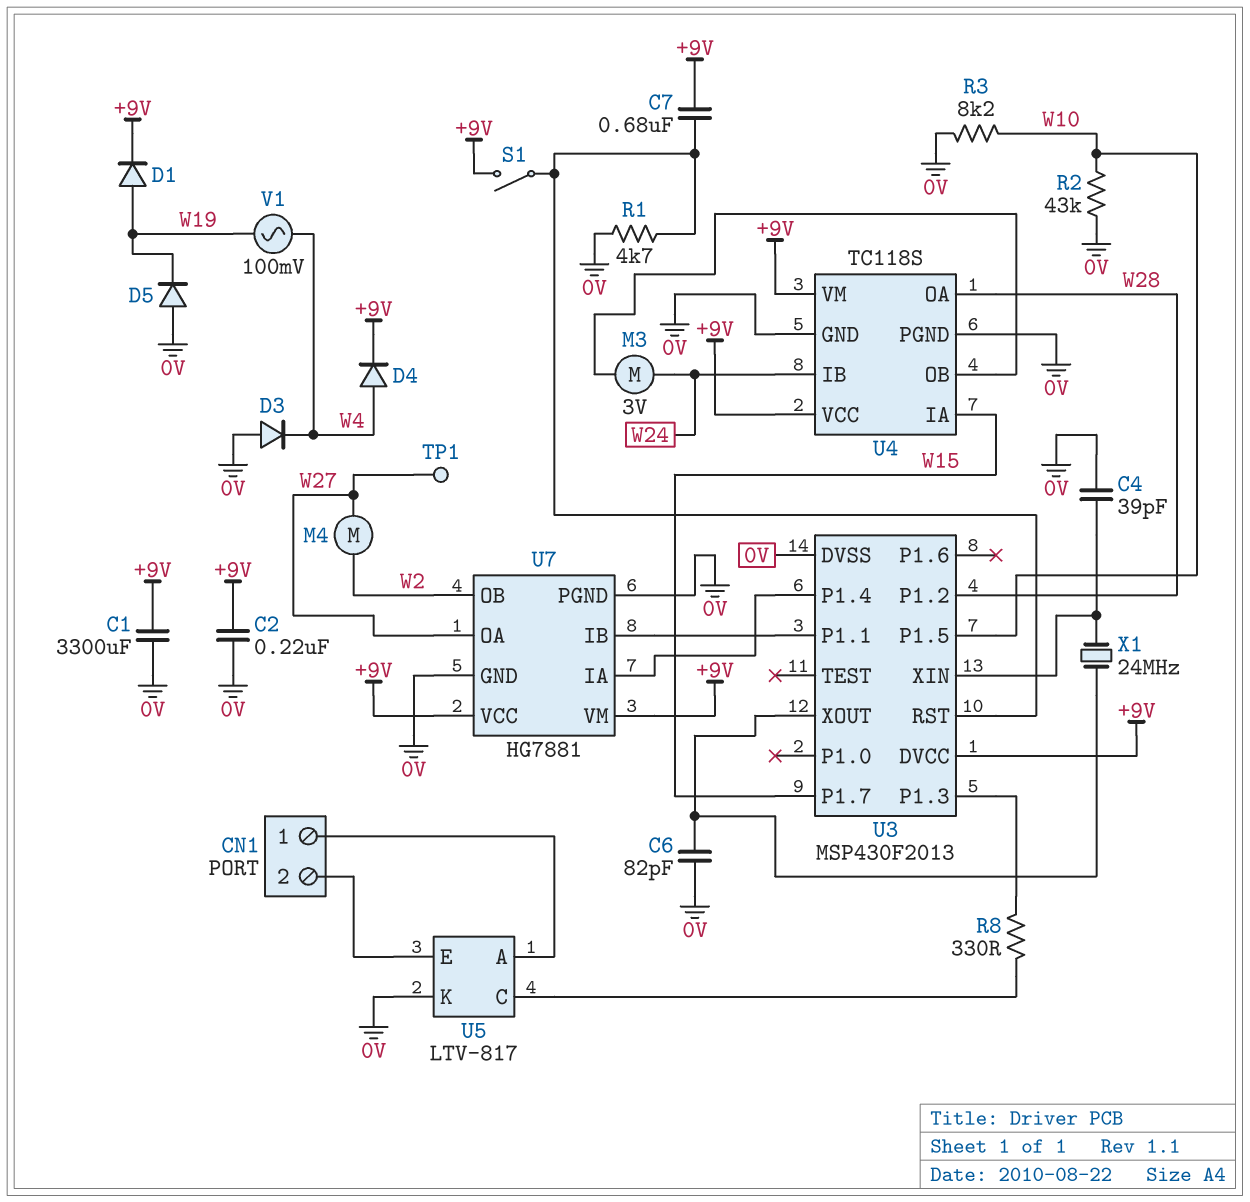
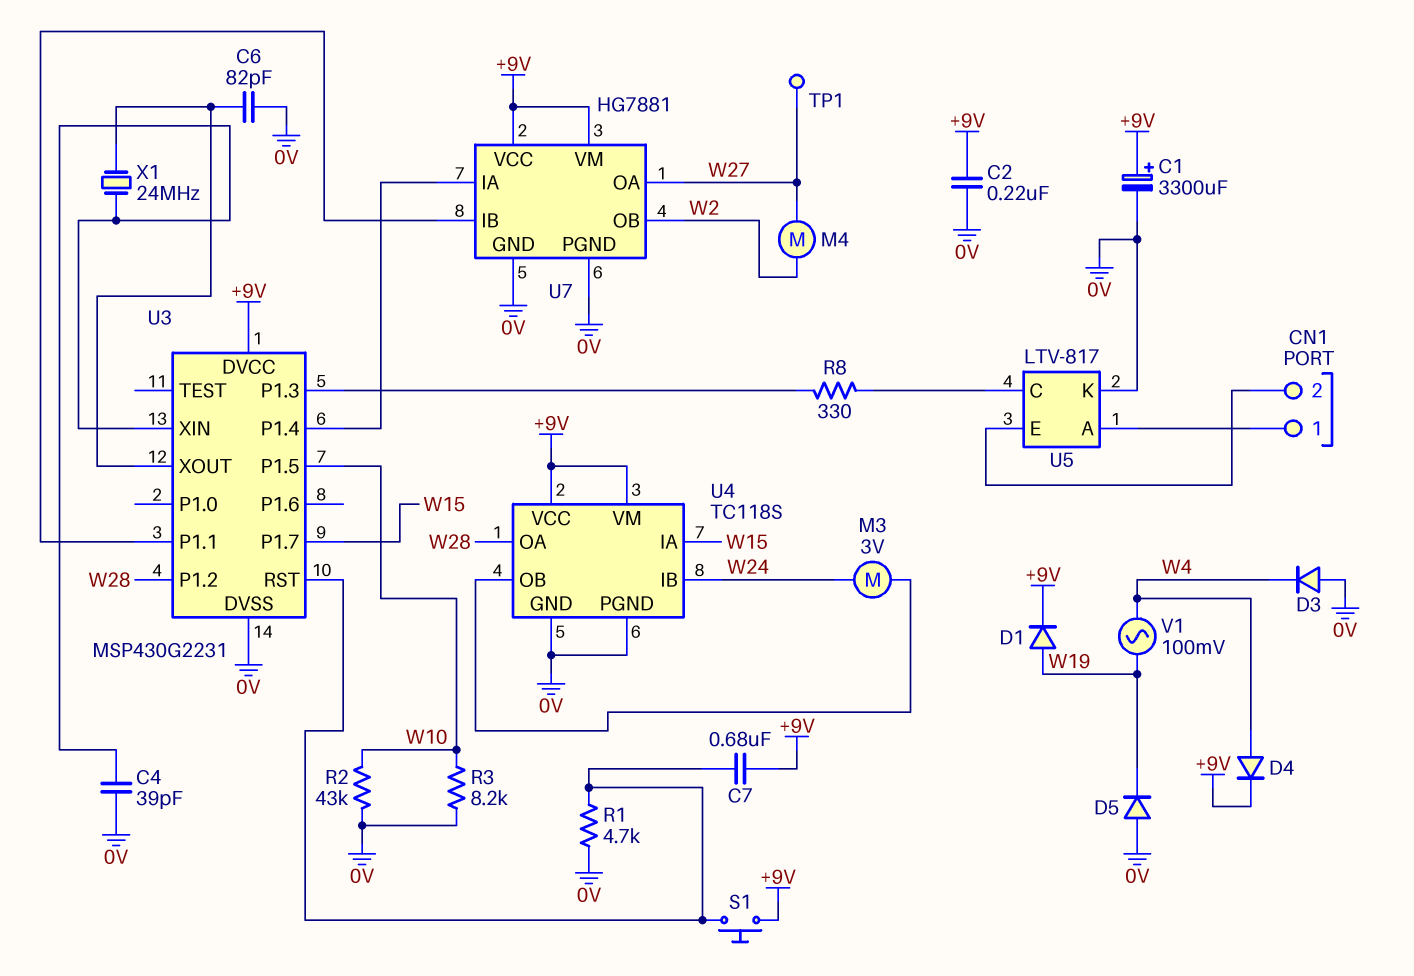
C1: 3300uF (+9V, 0V) -> 3300uF (plus +9V, minus 0V)
S1: switch (+9V, U3/RST) -> button (+9V, U3/RST)
U3: MSP430F2013 -> MSP430G2231

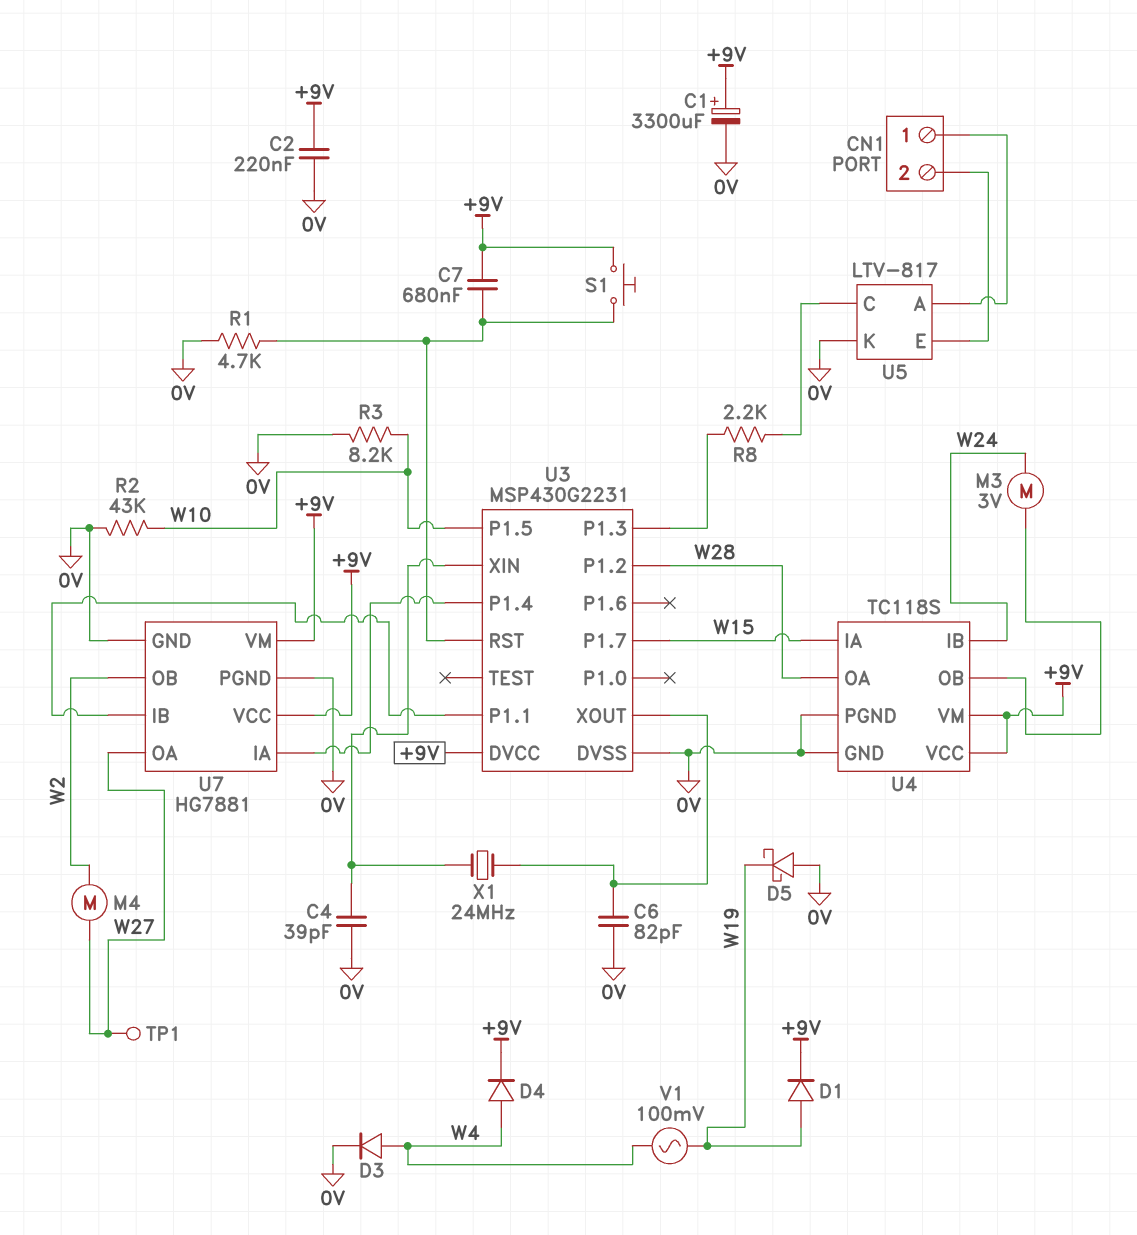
D3: diode (A 0V, K W4) -> diode (A W4, K 0V)
D5: diode (A 0V, K W19) -> schottky (A 0V, K W19)
R8: 330 (U3/P1.3, U5/C) -> 2.2k (U3/P1.3, U5/C)

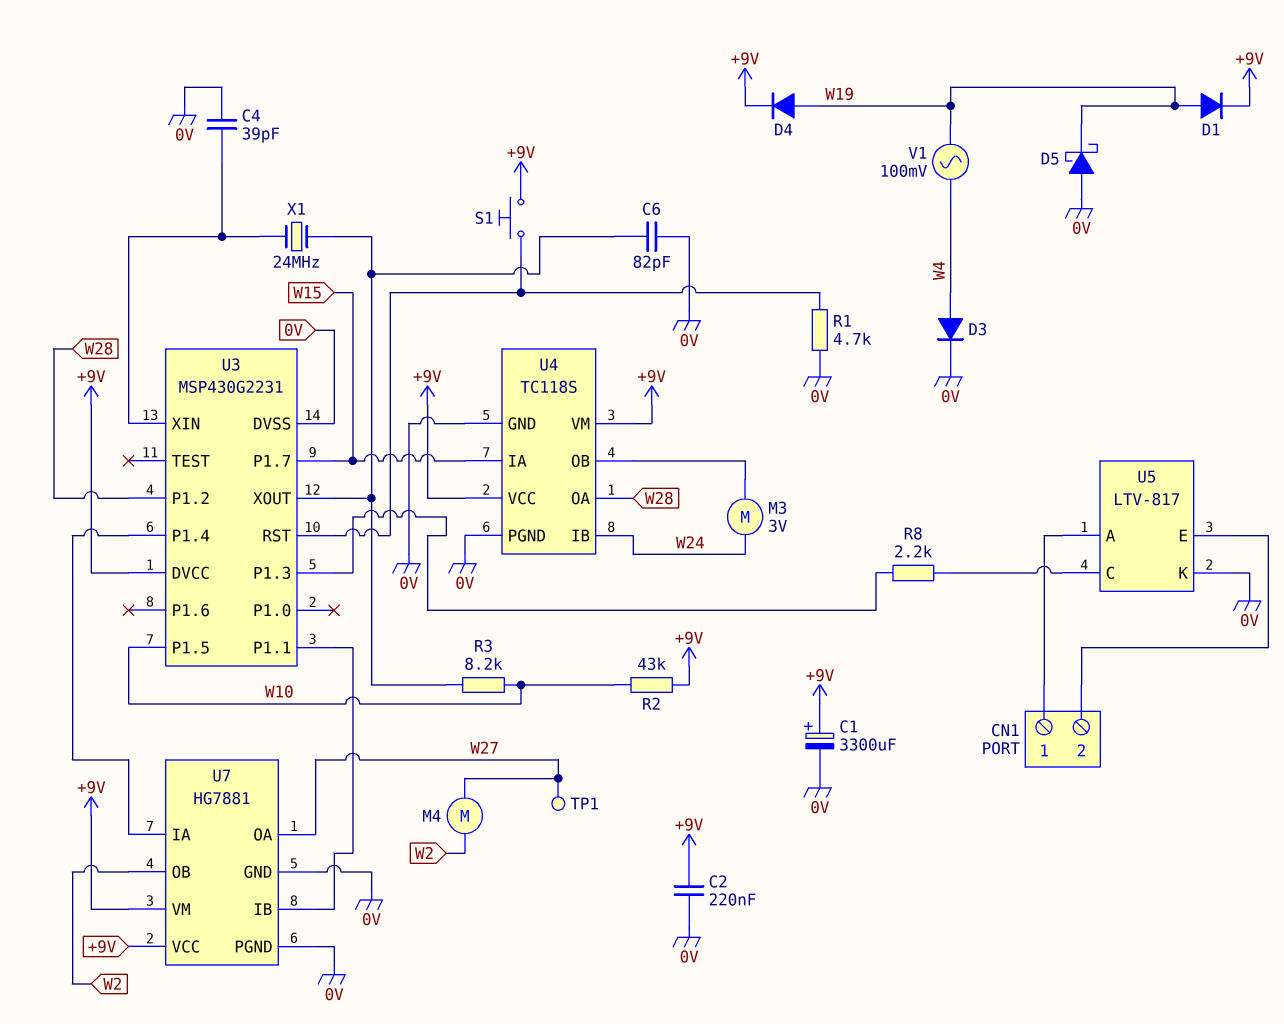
C7: 680nF (+9V, U3/RST) -> none
D4: diode (A W4, K +9V) -> diode (A W19, K +9V)
R2: 43k (0V, W10) -> 43k (+9V, W10)
R3: 8.2k (0V, W10) -> 8.2k (U3/XOUT, W10)

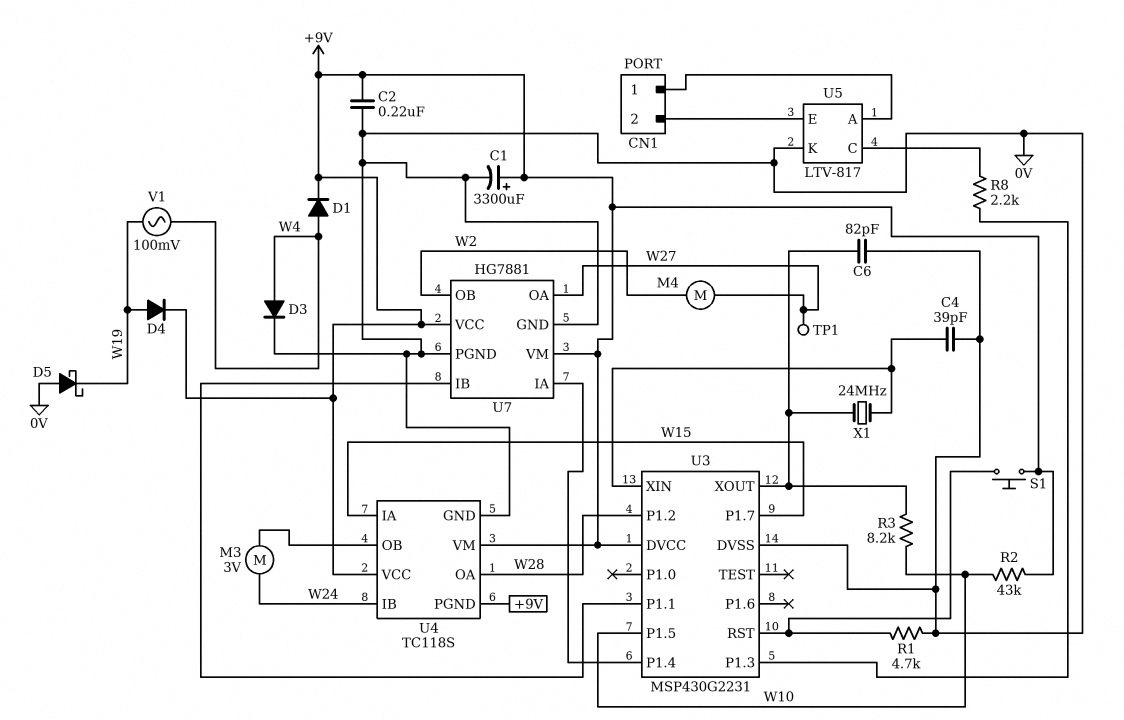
D1: diode (A W19, K +9V) -> diode (A W4, K +9V)
U4 pin PGND: 0V -> +9V

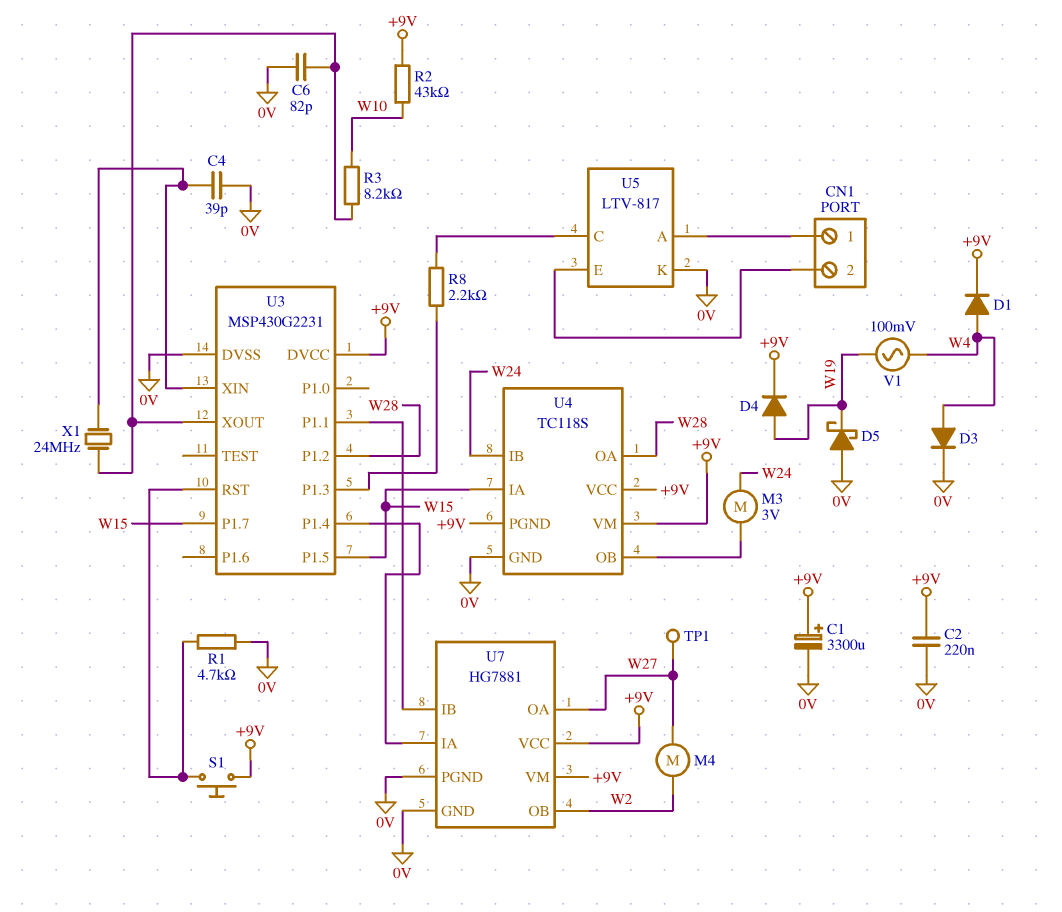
U3 pin P1.5: W10 -> W15

